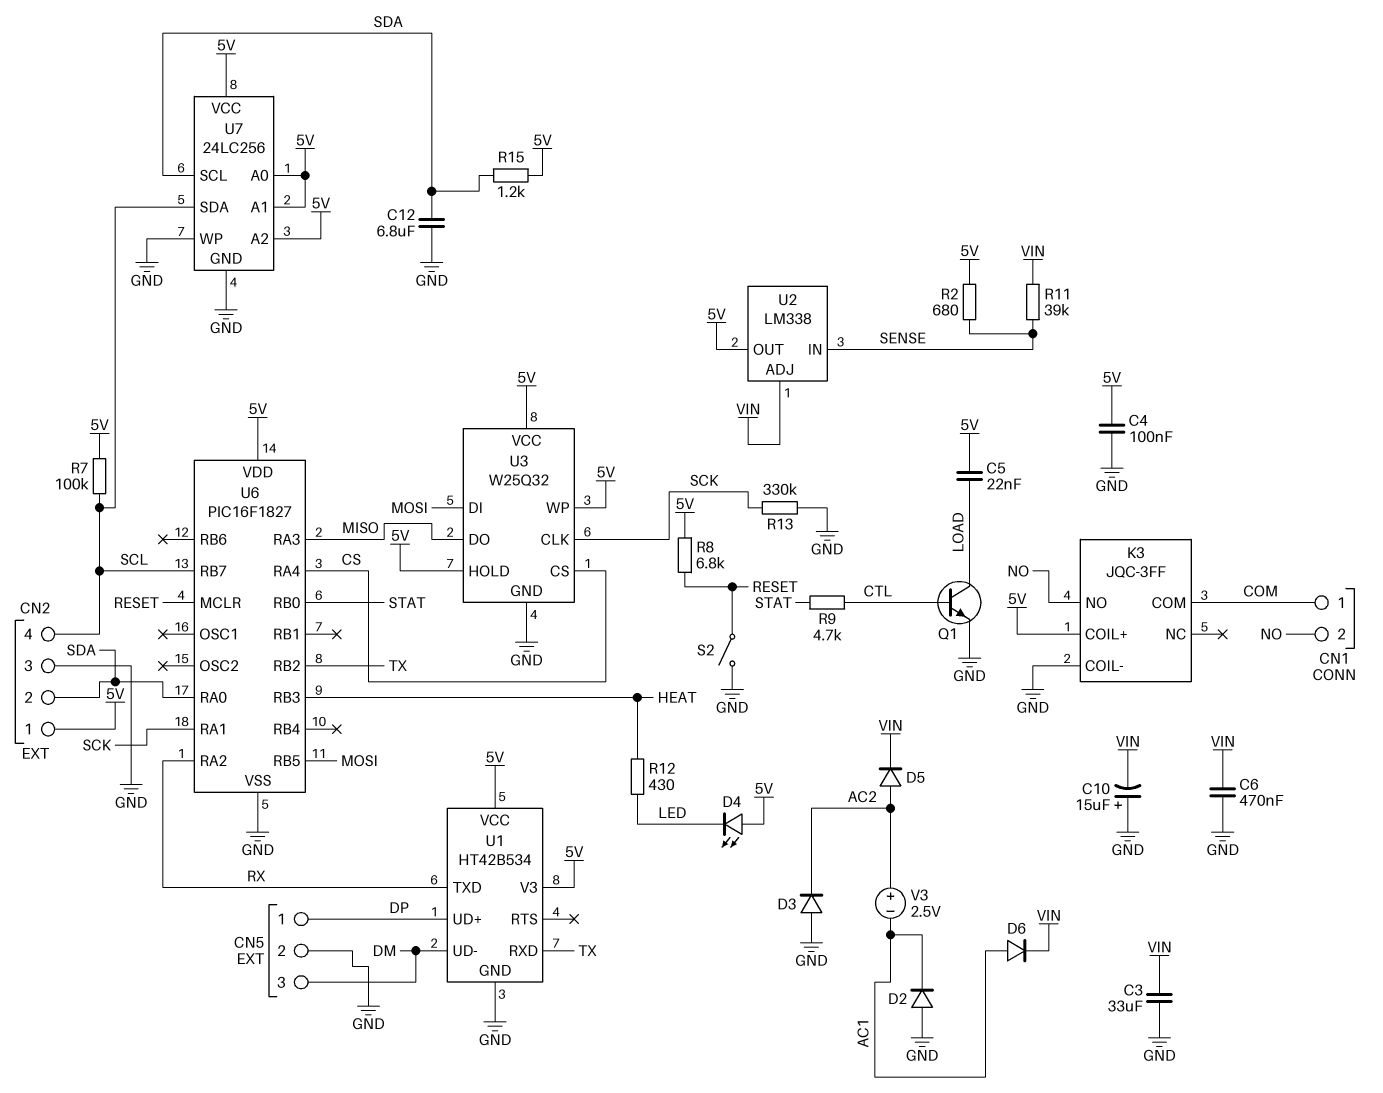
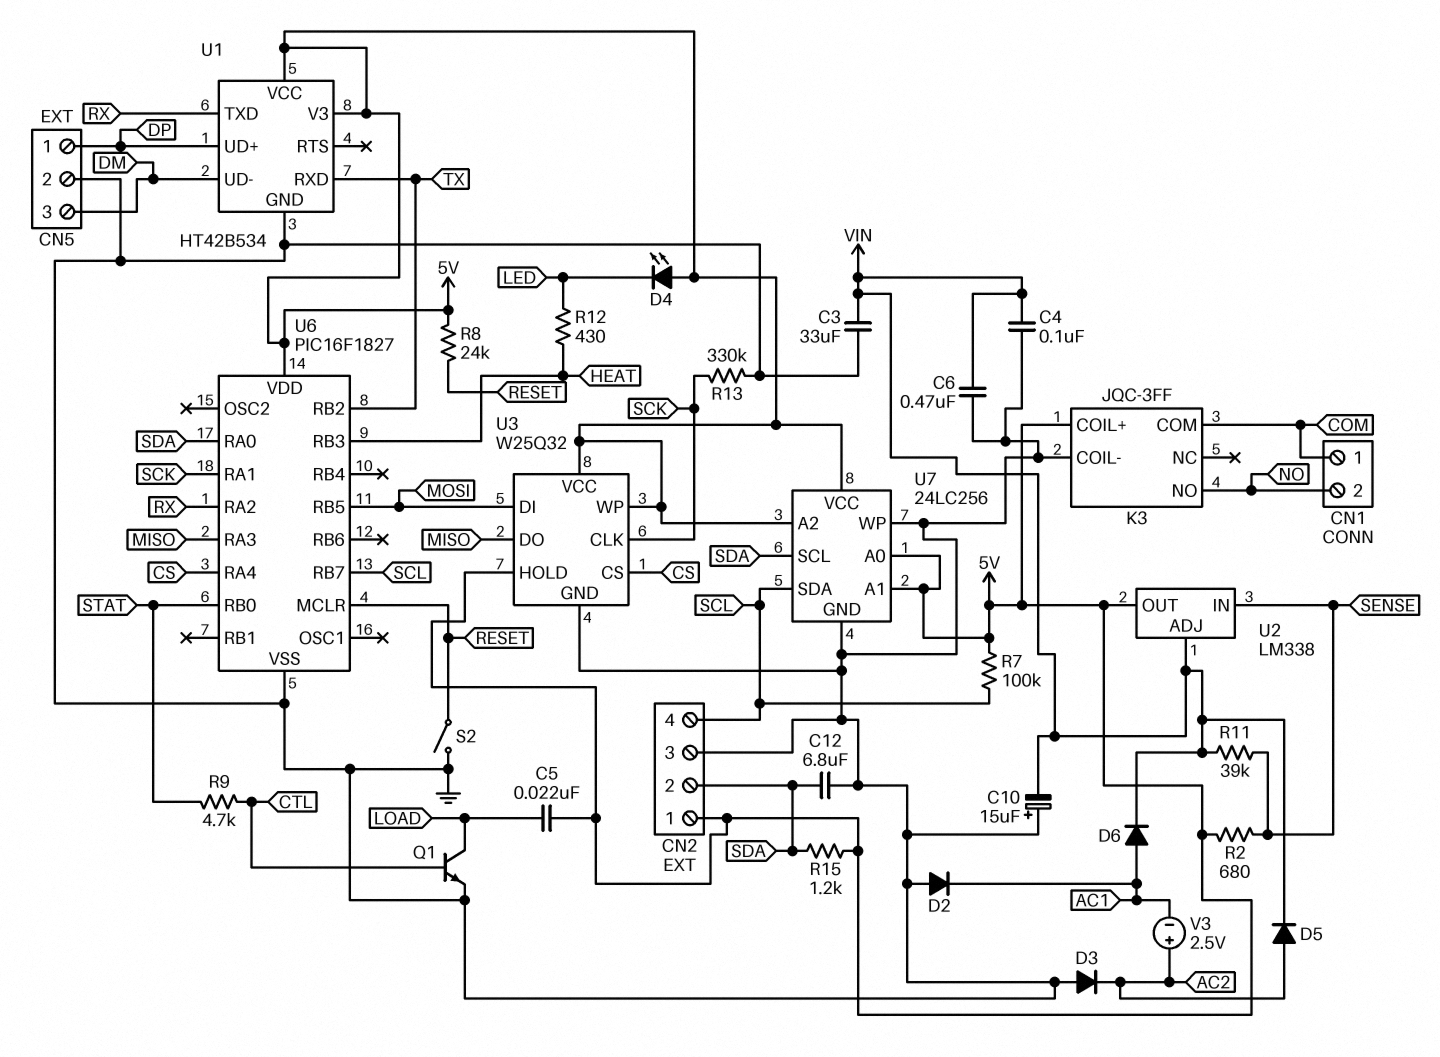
C4: 100nF (5V, GND) -> 100nF (GND, VIN)
R8: 6.8k (5V, RESET) -> 24k (5V, RESET)

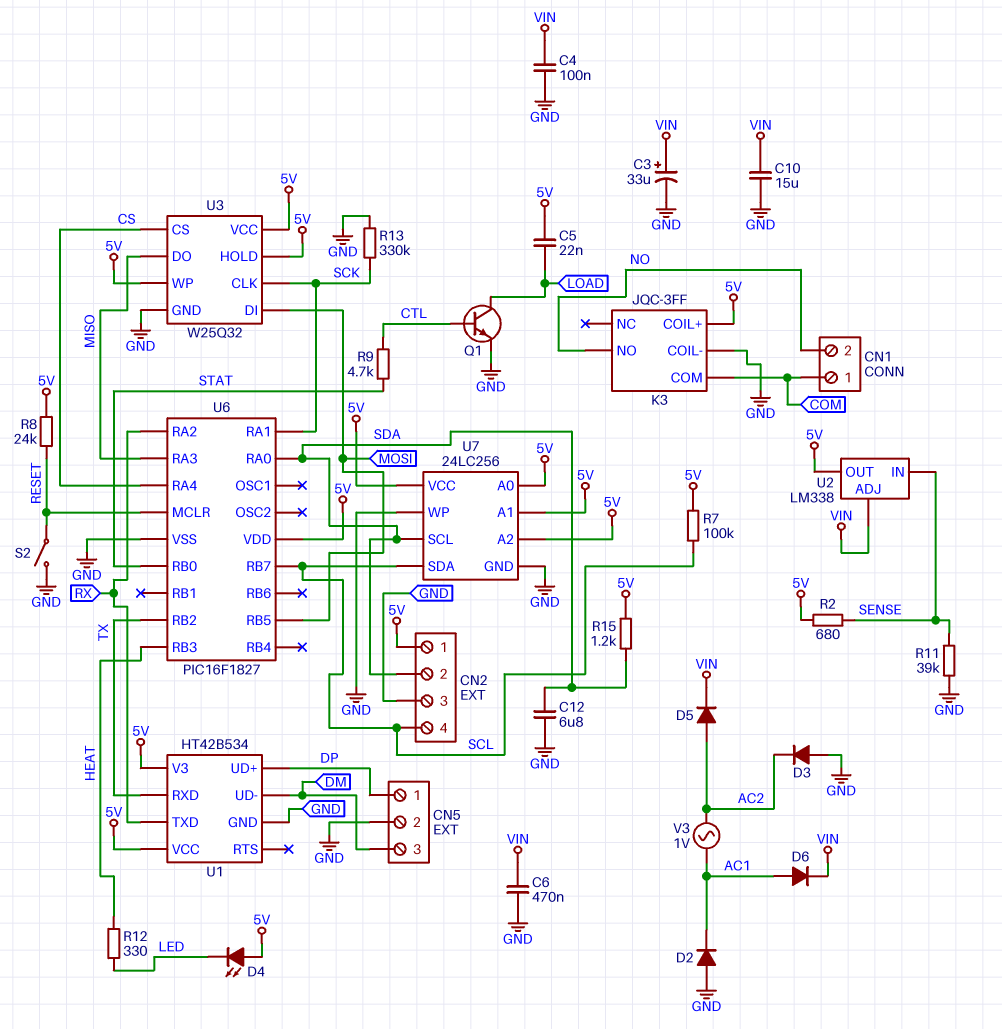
C3: 33uF (GND, VIN) -> 33uF (plus VIN, minus GND)
C10: 15uF (plus GND, minus VIN) -> 15uF (GND, VIN)
R11: 39k (SENSE, VIN) -> 39k (GND, SENSE)
R12: 430 (HEAT, LED) -> 330 (HEAT, LED)
V3: 2.5V (plus AC2, minus AC1) -> AC 1V (AC1, AC2)

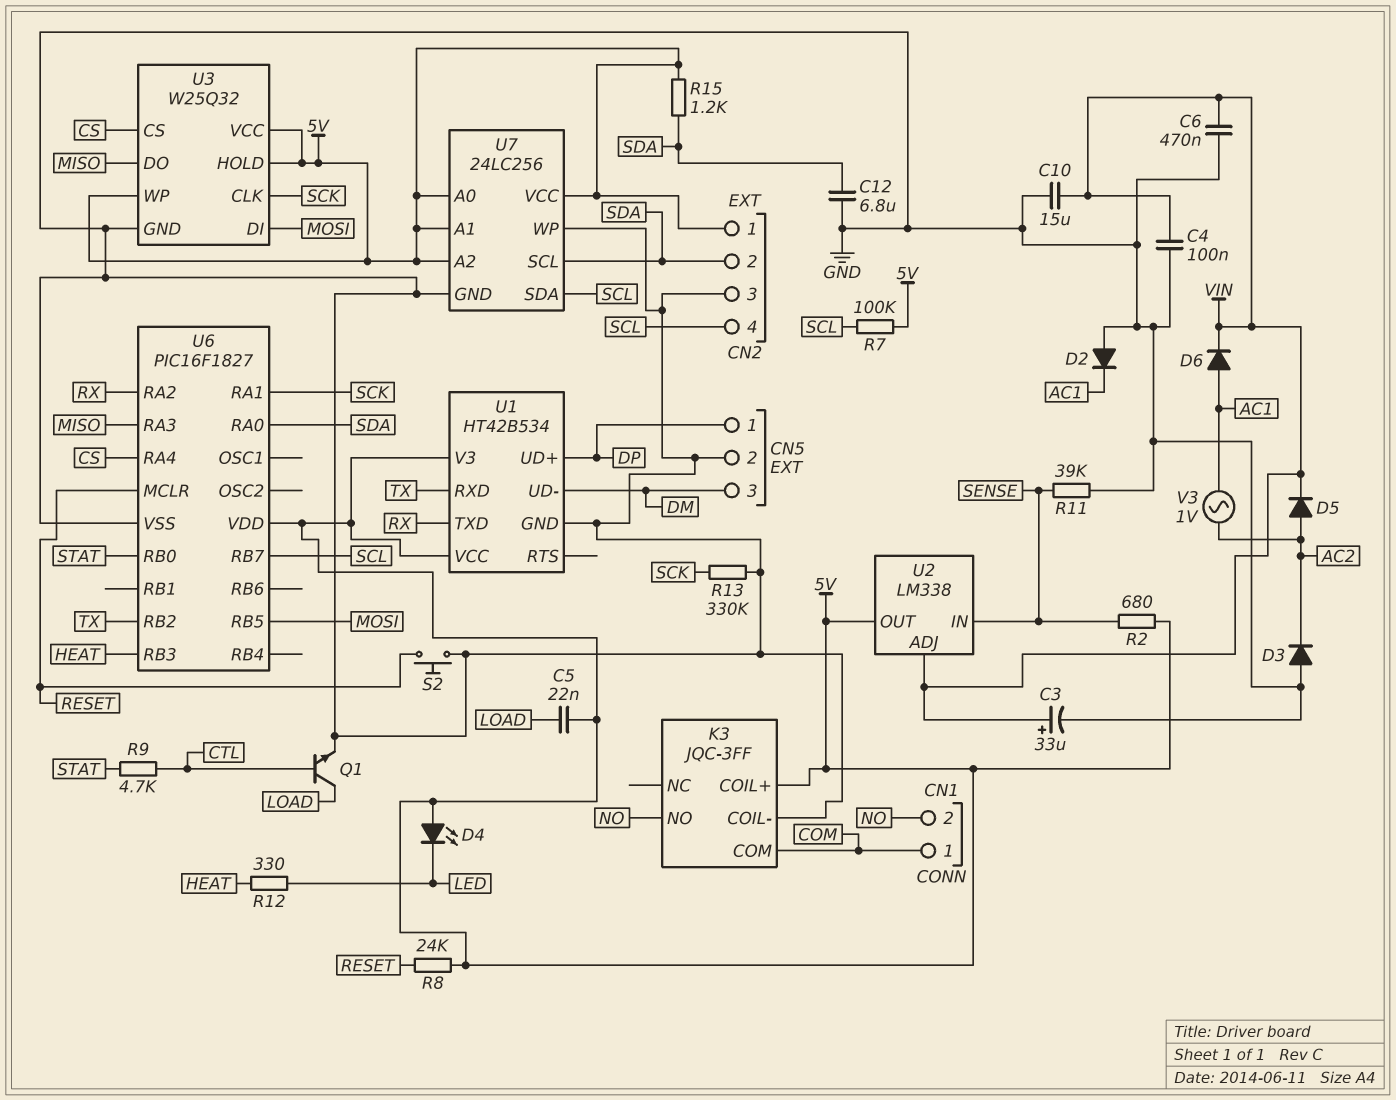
S2: switch (GND, RESET) -> button (GND, RESET)

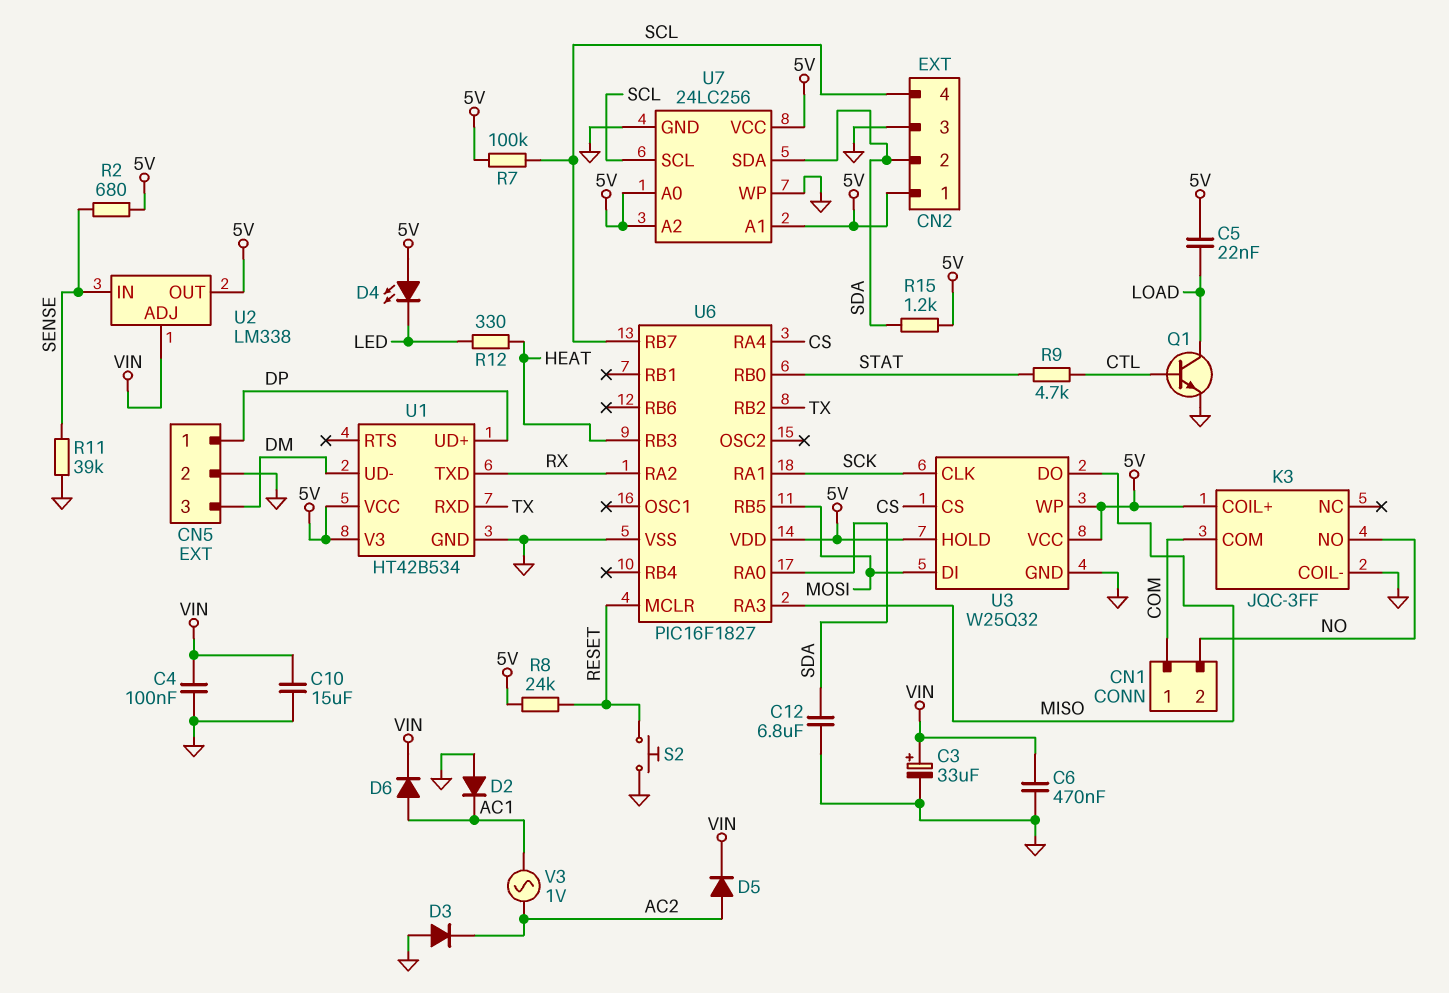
R13: 330k (GND, SCK) -> none
U7 pin SCL: SDA -> SCL
U7 pin SDA: SCL -> SDA

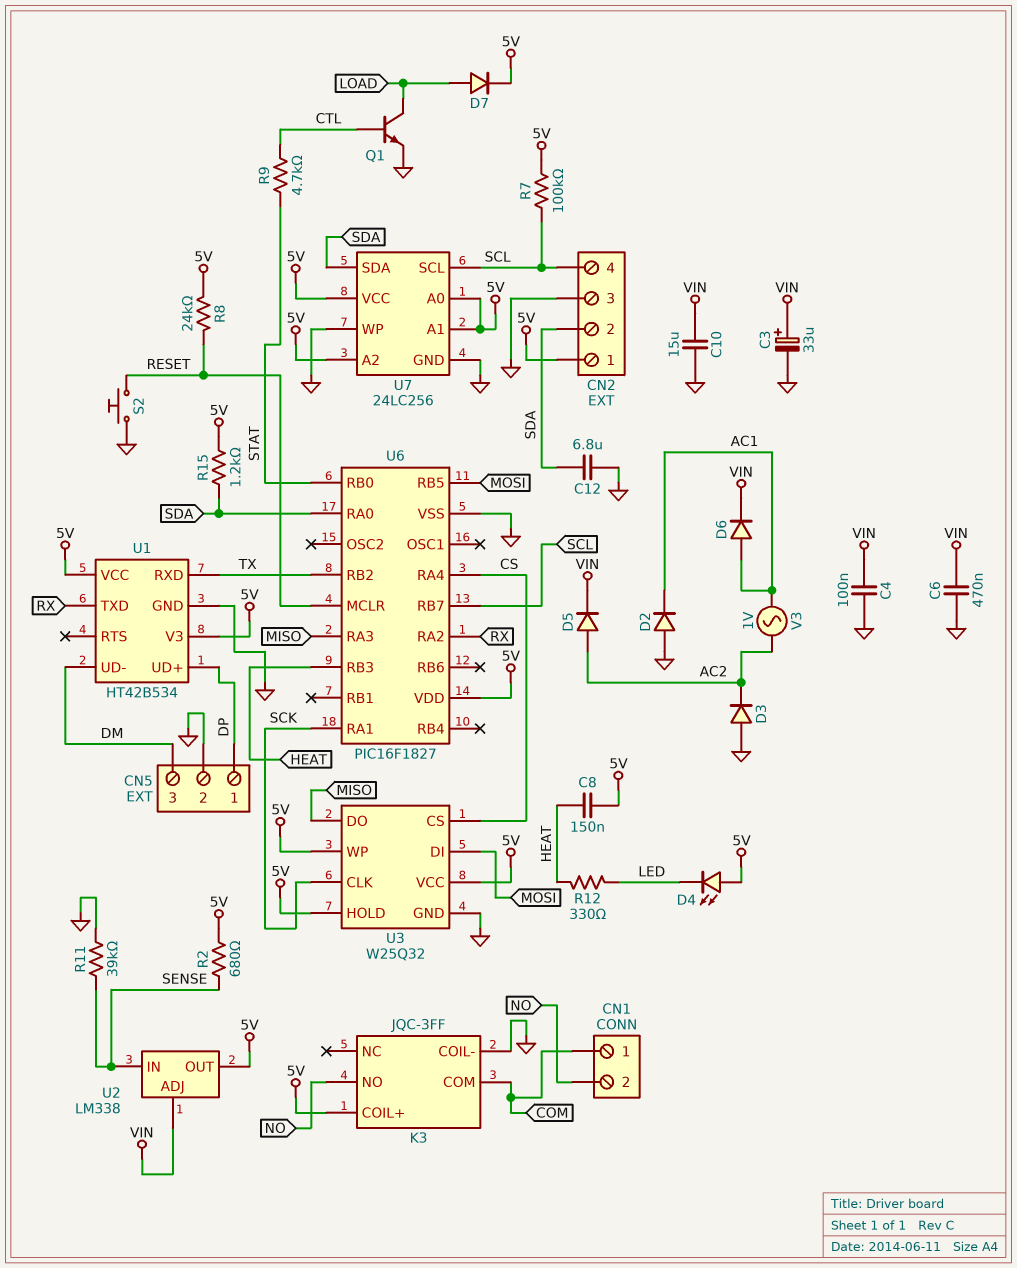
C5: 22nF (5V, LOAD) -> none
C8: none -> 150nF (5V, HEAT)
D7: none -> diode (A LOAD, K 5V)

